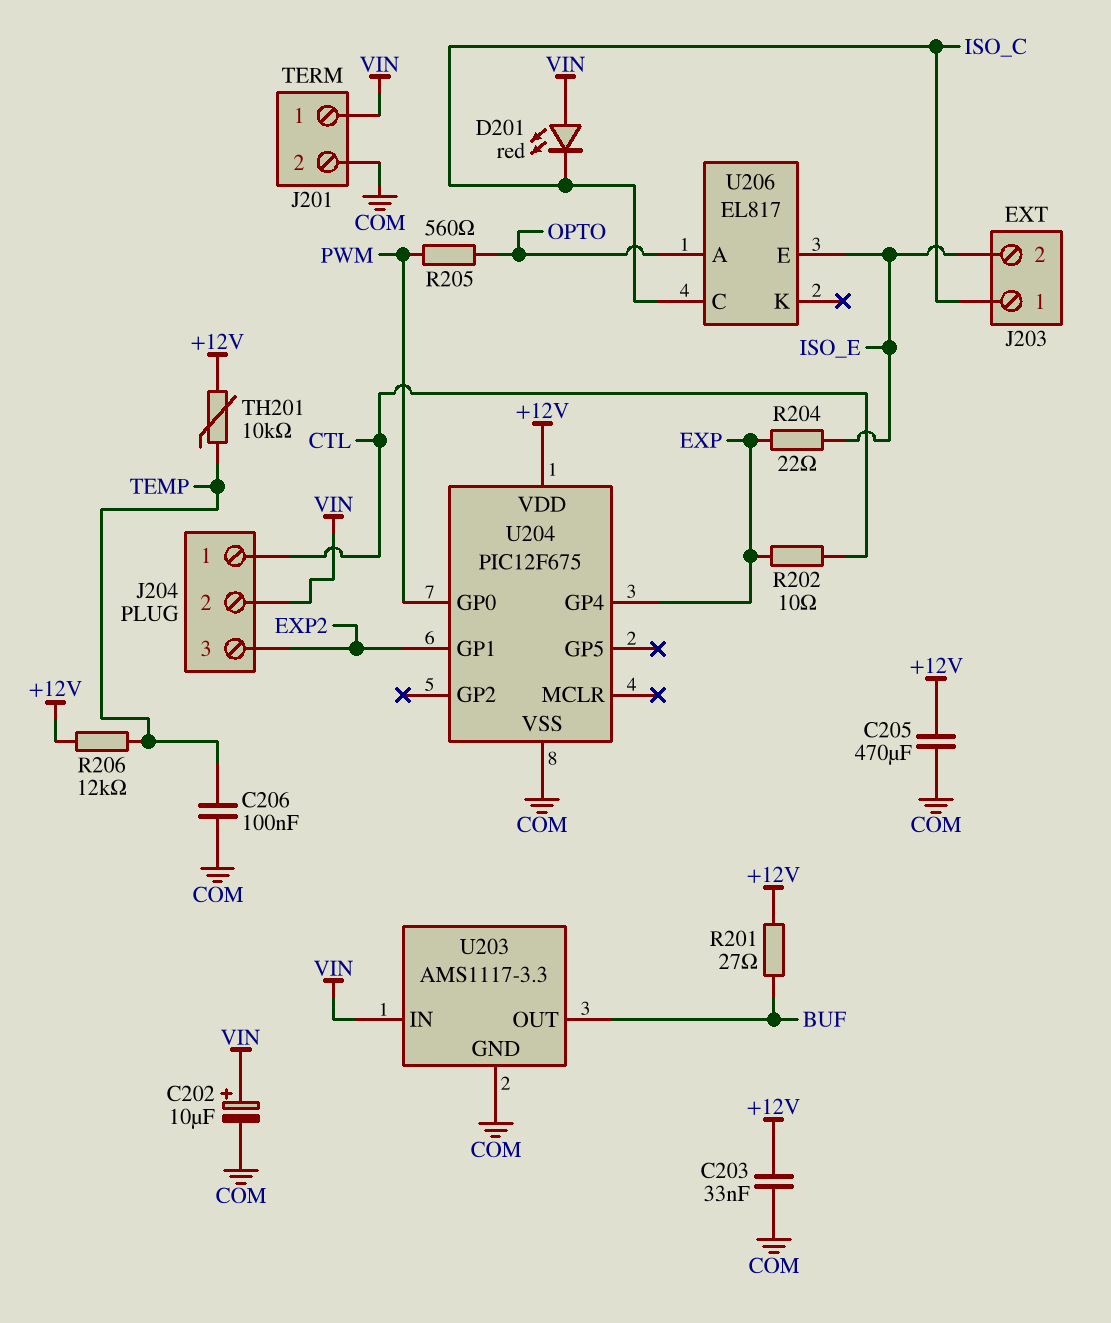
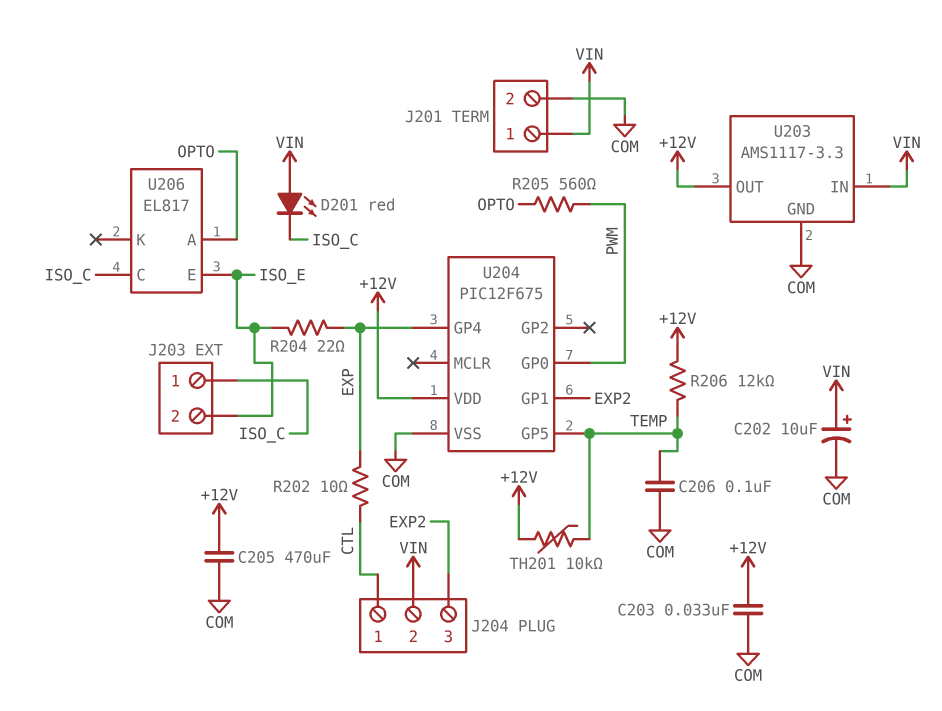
R201: 27 (+12V, BUF) -> none
U203 pin OUT: BUF -> +12V
U204 pin GP5: none -> TEMP

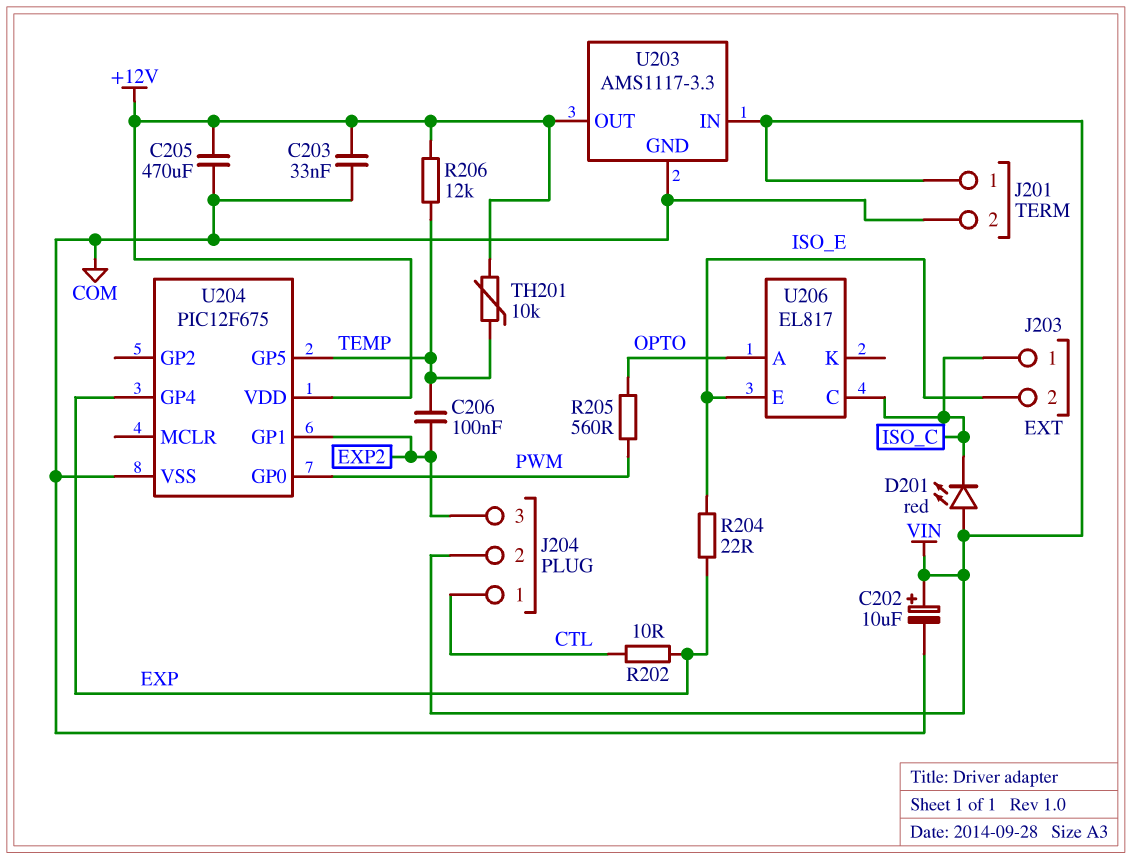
C206: 100nF (COM, TEMP) -> 100nF (EXP2, TEMP)

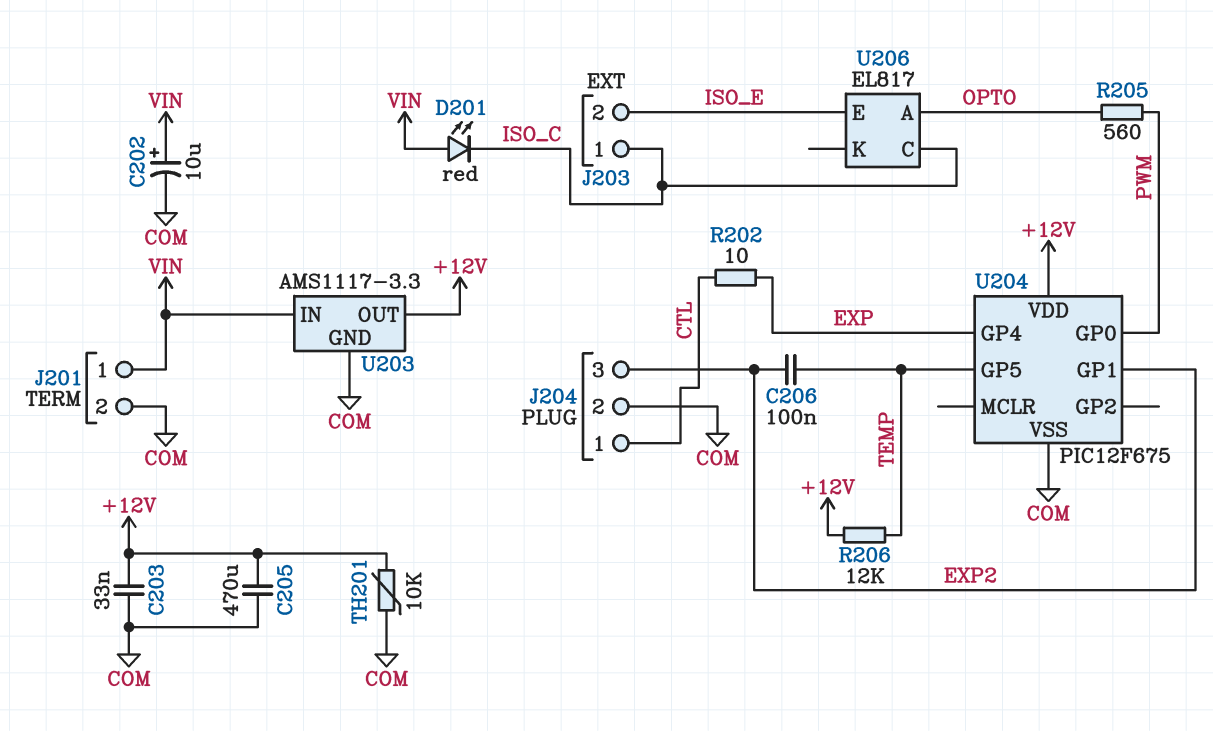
J204 pin 2: VIN -> COM
R204: 22 (EXP, ISO_E) -> none
TH201: 10k (+12V, TEMP) -> 10k (+12V, COM)

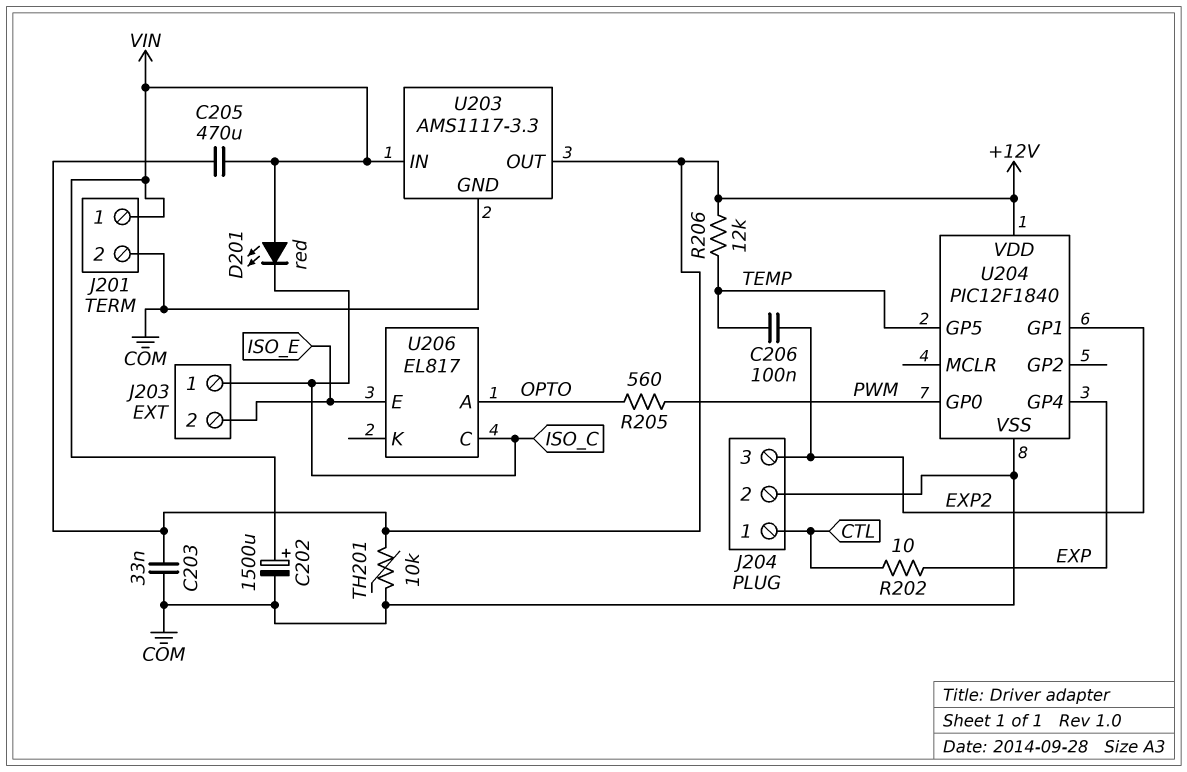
C202: 10uF (plus VIN, minus COM) -> 1500uF (plus VIN, minus COM)
C205: 470uF (+12V, COM) -> 470uF (+12V, VIN)
U204: PIC12F675 -> PIC12F1840

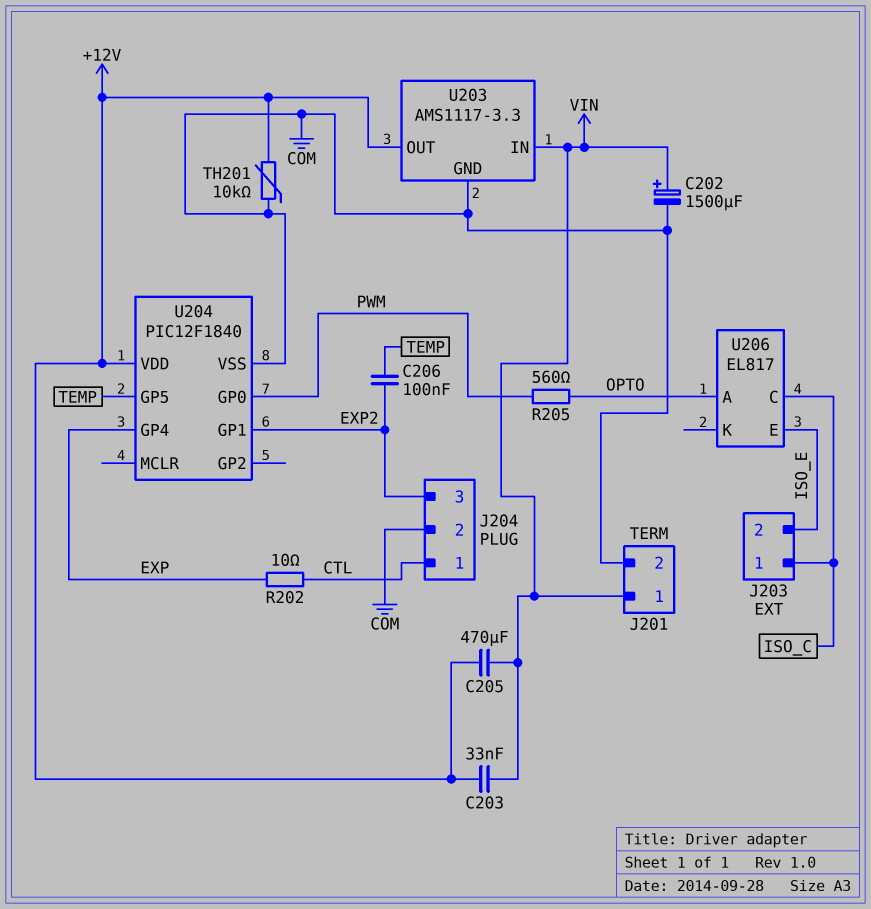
C203: 33nF (+12V, COM) -> 33nF (+12V, VIN)
D201: LED red (A VIN, K ISO_C) -> none
R206: 12k (+12V, TEMP) -> none

